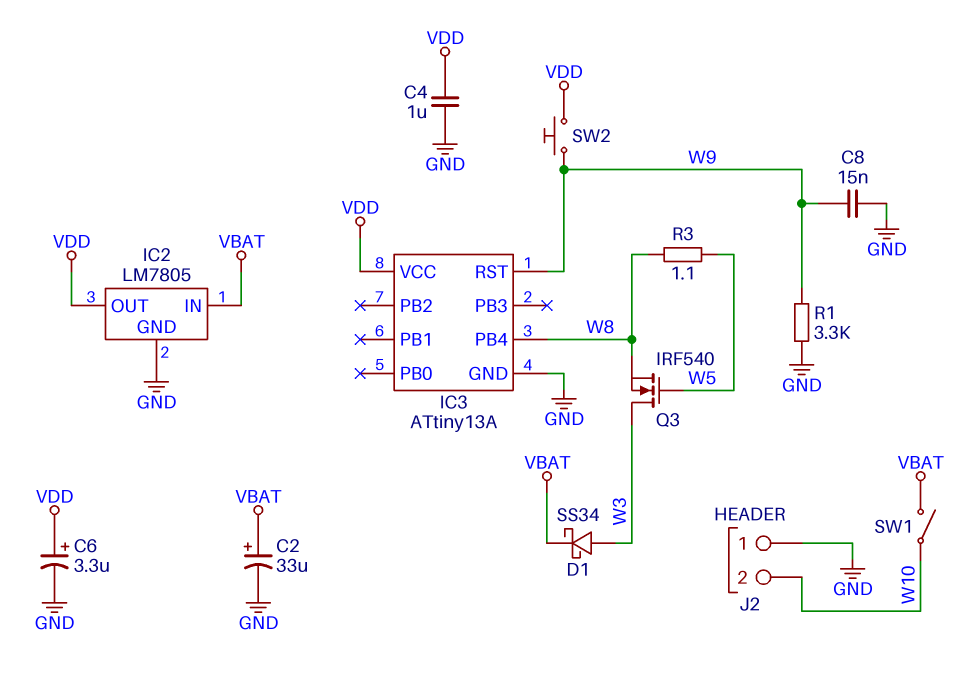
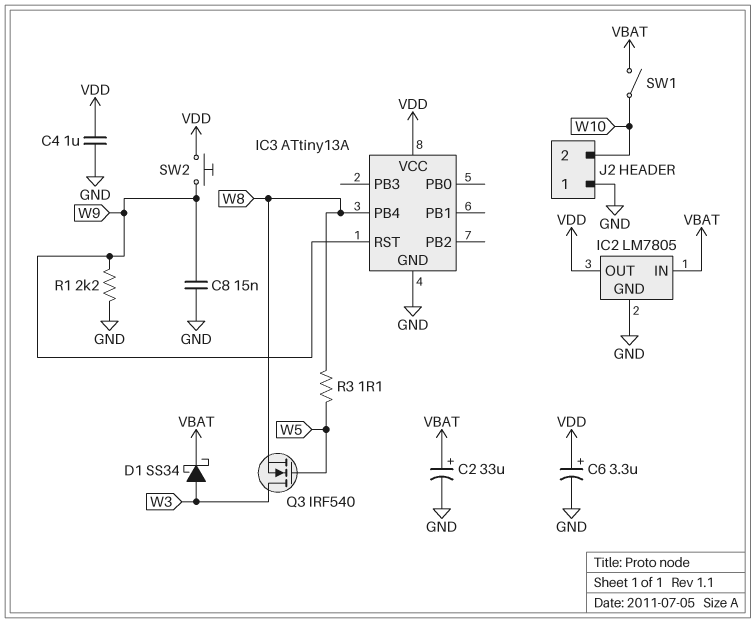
R1: 3.3k (GND, W9) -> 2.2k (GND, W9)

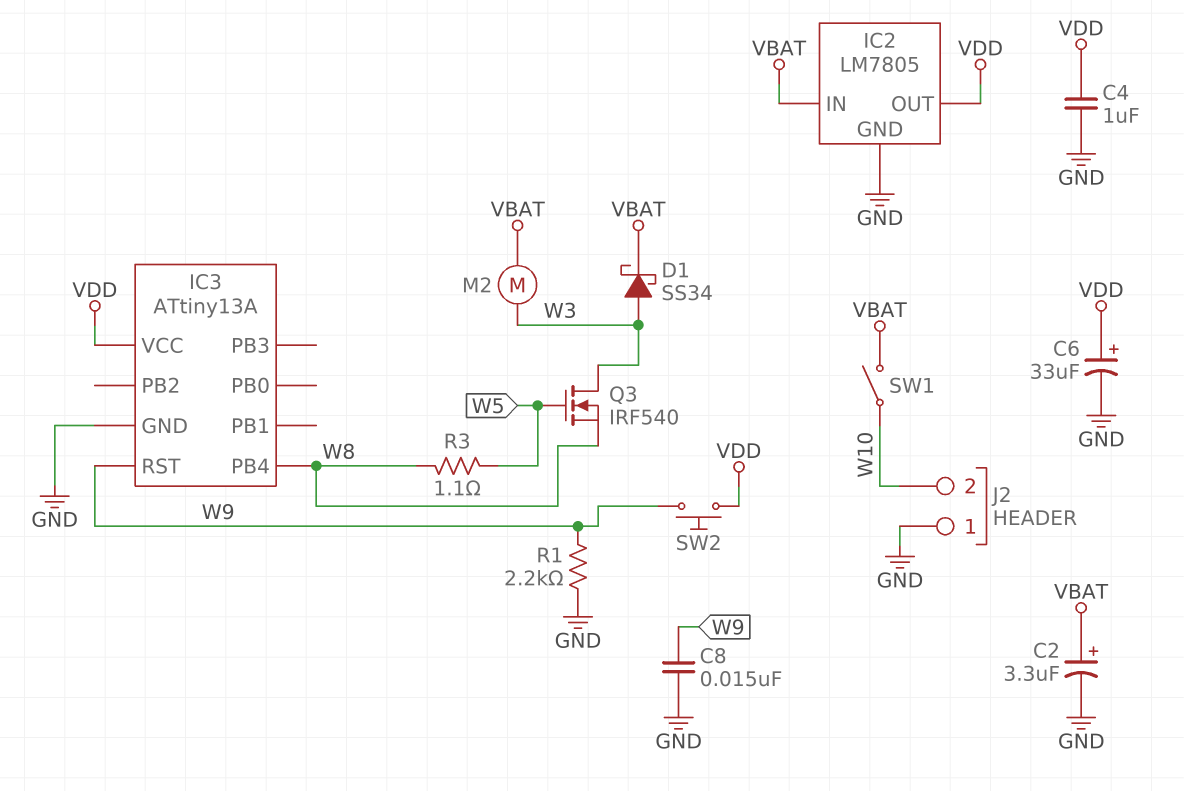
C2: 33uF (plus VBAT, minus GND) -> 3.3uF (plus VBAT, minus GND)
C6: 3.3uF (plus VDD, minus GND) -> 33uF (plus VDD, minus GND)
M2: none -> motor (VBAT, W3)

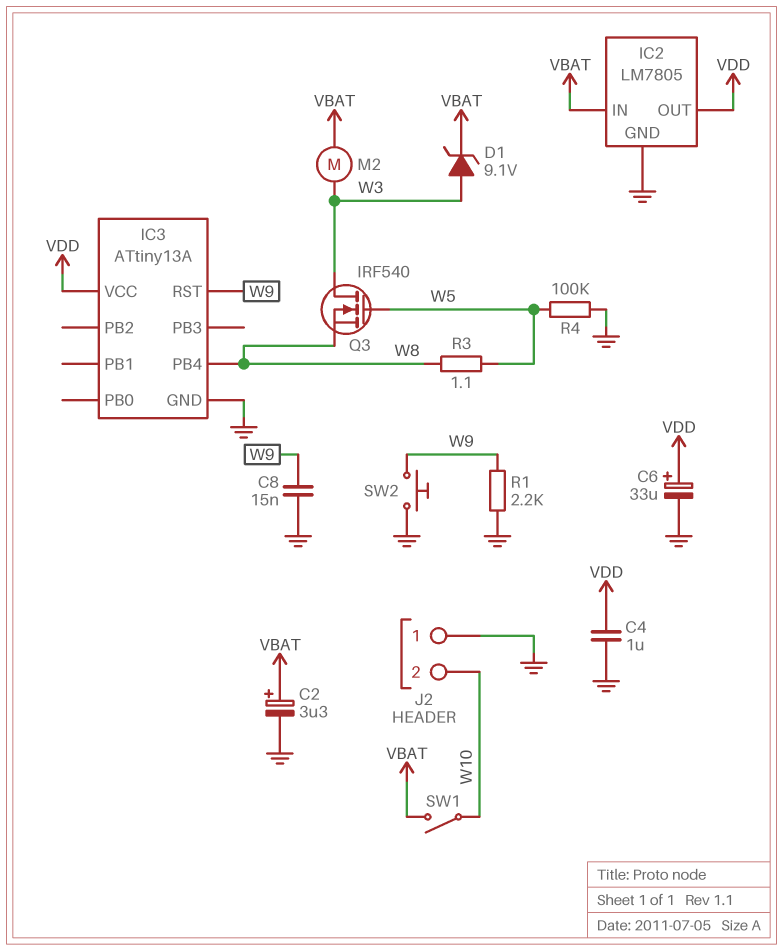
D1: schottky SS34 (A W3, K VBAT) -> zener 9.1V (A W3, K VBAT)
R4: none -> 100k (GND, W5)
SW2: button (VDD, W9) -> button (GND, W9)

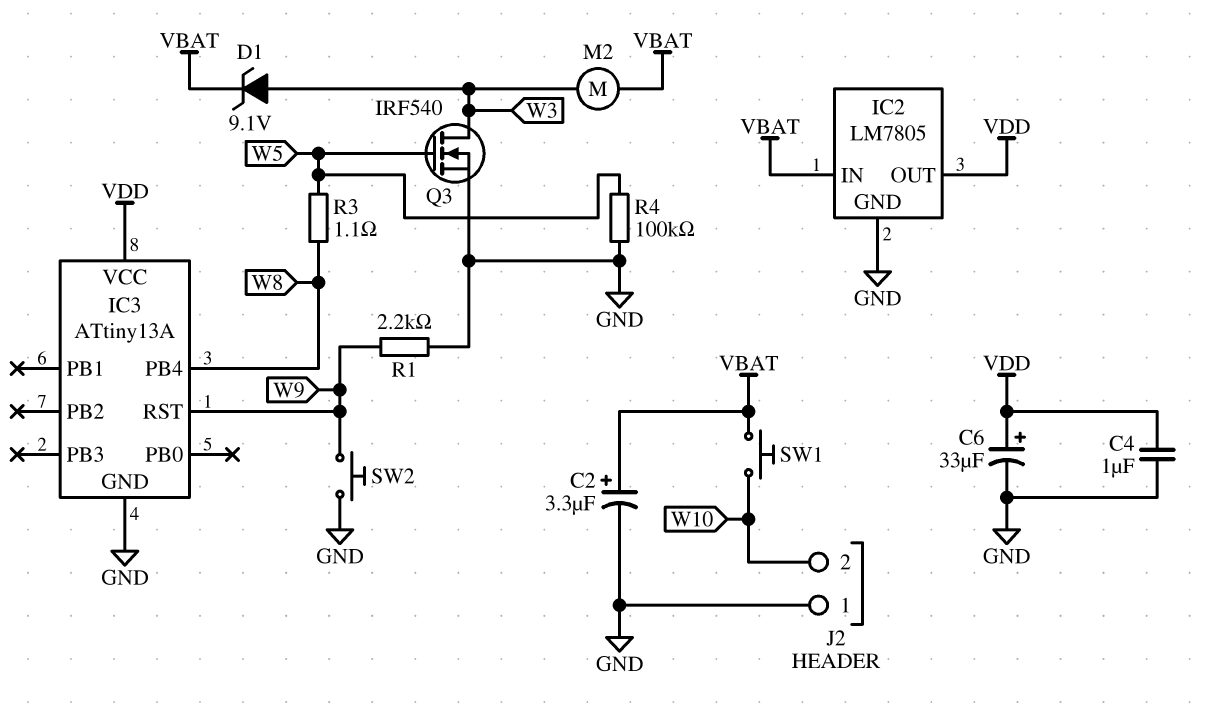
C8: 15nF (GND, W9) -> none
Q3: NMOS IRF540 (G W5, D W3, S W8) -> NMOS IRF540 (G W5, D W3, S GND)
SW1: switch (VBAT, W10) -> button (VBAT, W10)

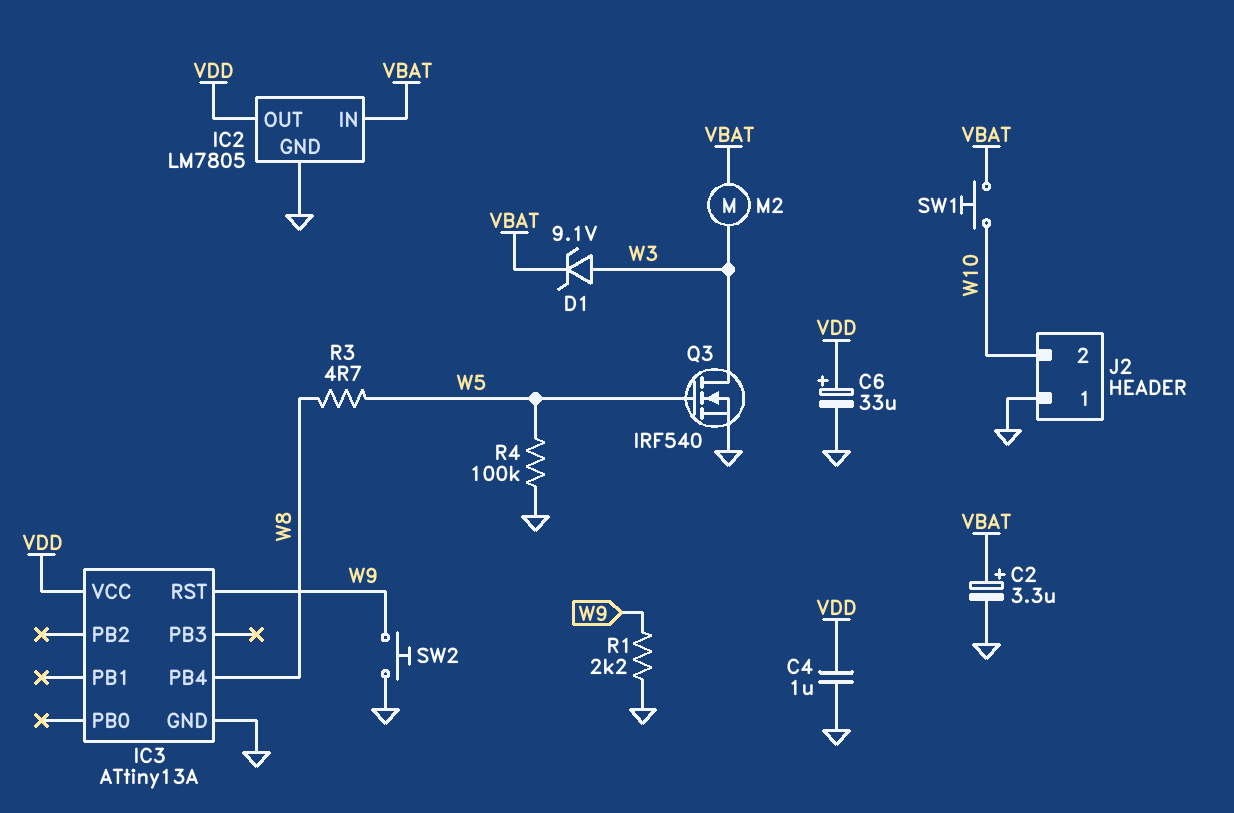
R3: 1.1 (W5, W8) -> 4.7 (W5, W8)

